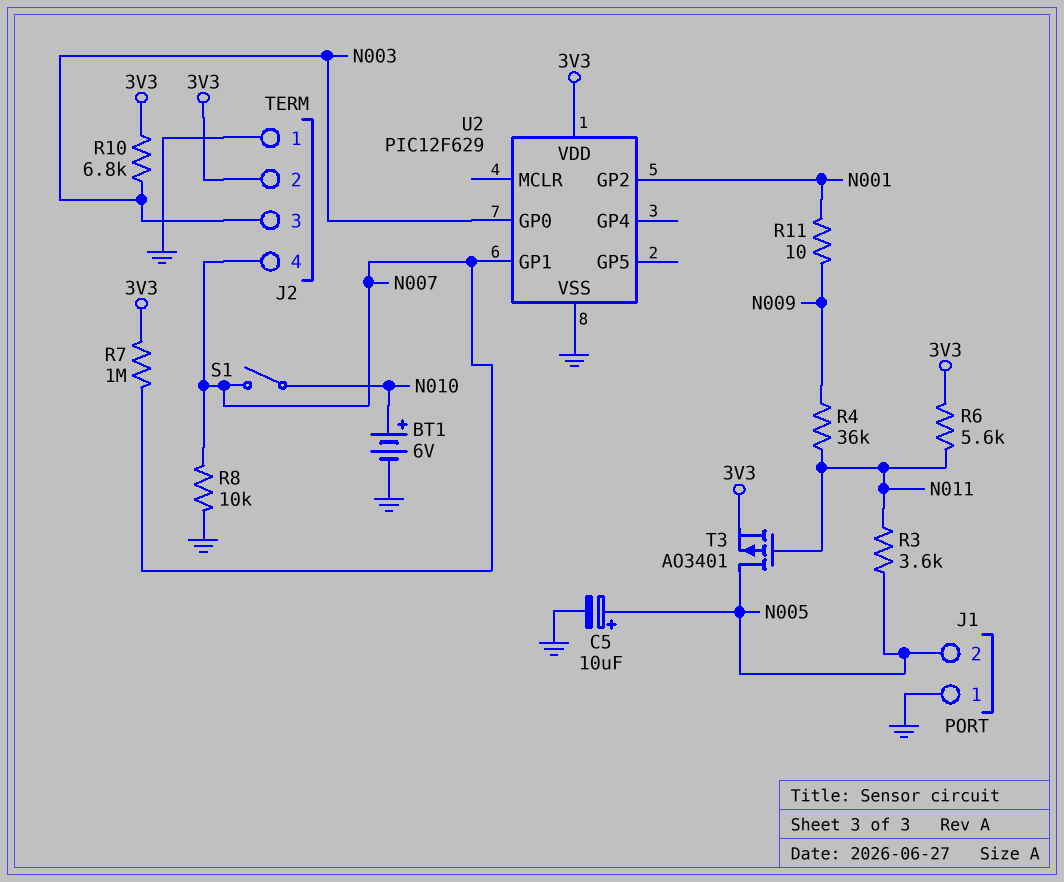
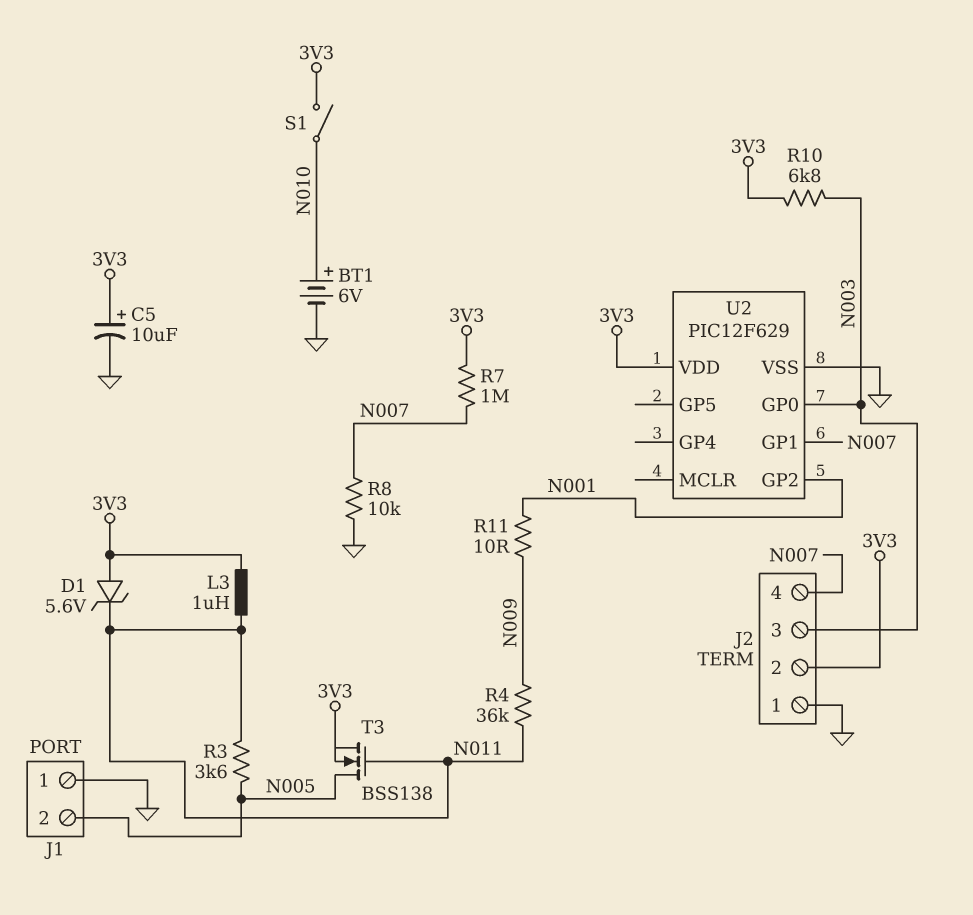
C5: 10uF (plus N005, minus GND) -> 10uF (plus 3V3, minus GND)
D1: none -> zener 5.6V (A 3V3, K N011)
L3: none -> 1uH (3V3, N011)
R6: 5.6k (3V3, N011) -> none
S1: switch (N007, N010) -> switch (3V3, N010)
T3: PMOS AO3401 (G N011, D N005, S 3V3) -> NMOS BSS138 (G N011, D N005, S 3V3)

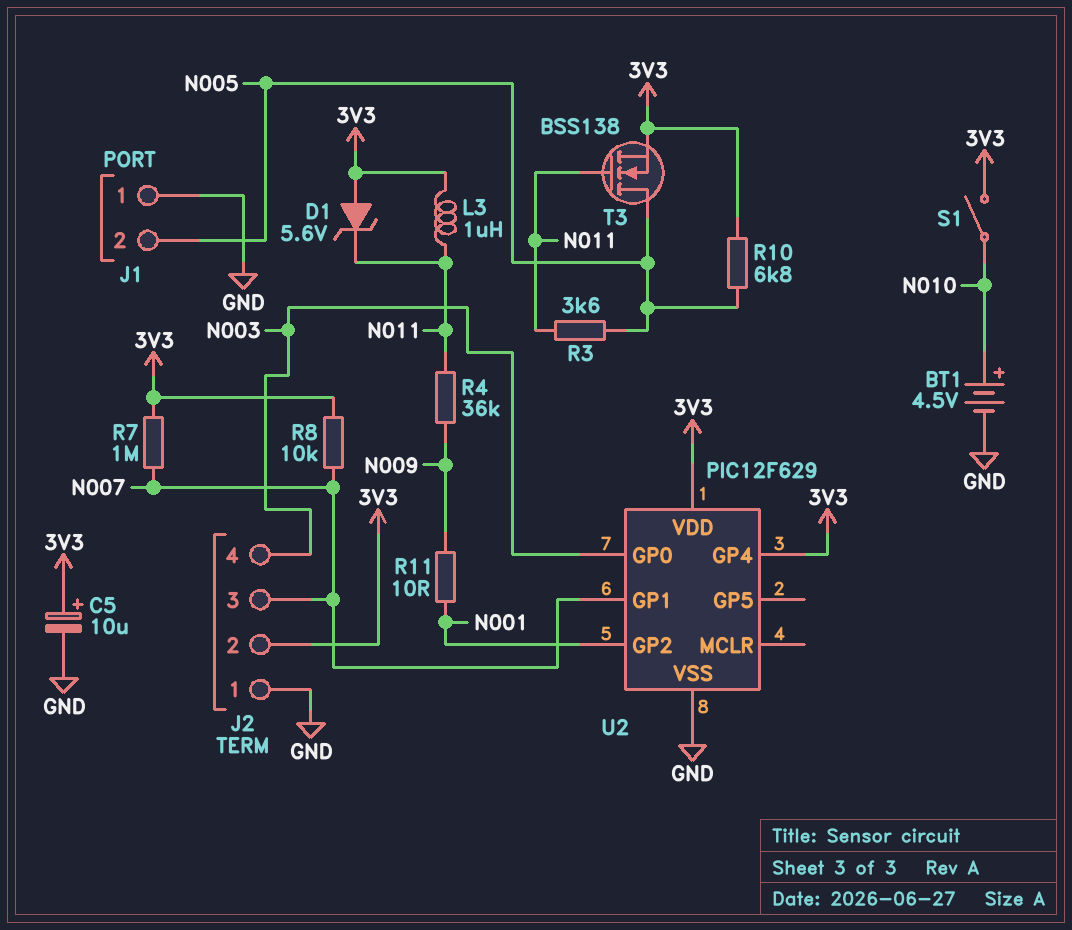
BT1: 6V (plus N010, minus GND) -> 4.5V (plus N010, minus GND)
J2 pin 3: N003 -> N007
J2 pin 4: N007 -> N003
R8: 10k (GND, N007) -> 10k (3V3, N007)
R10: 6.8k (3V3, N003) -> 6.8k (3V3, N005)
U2 pin GP4: none -> 3V3

